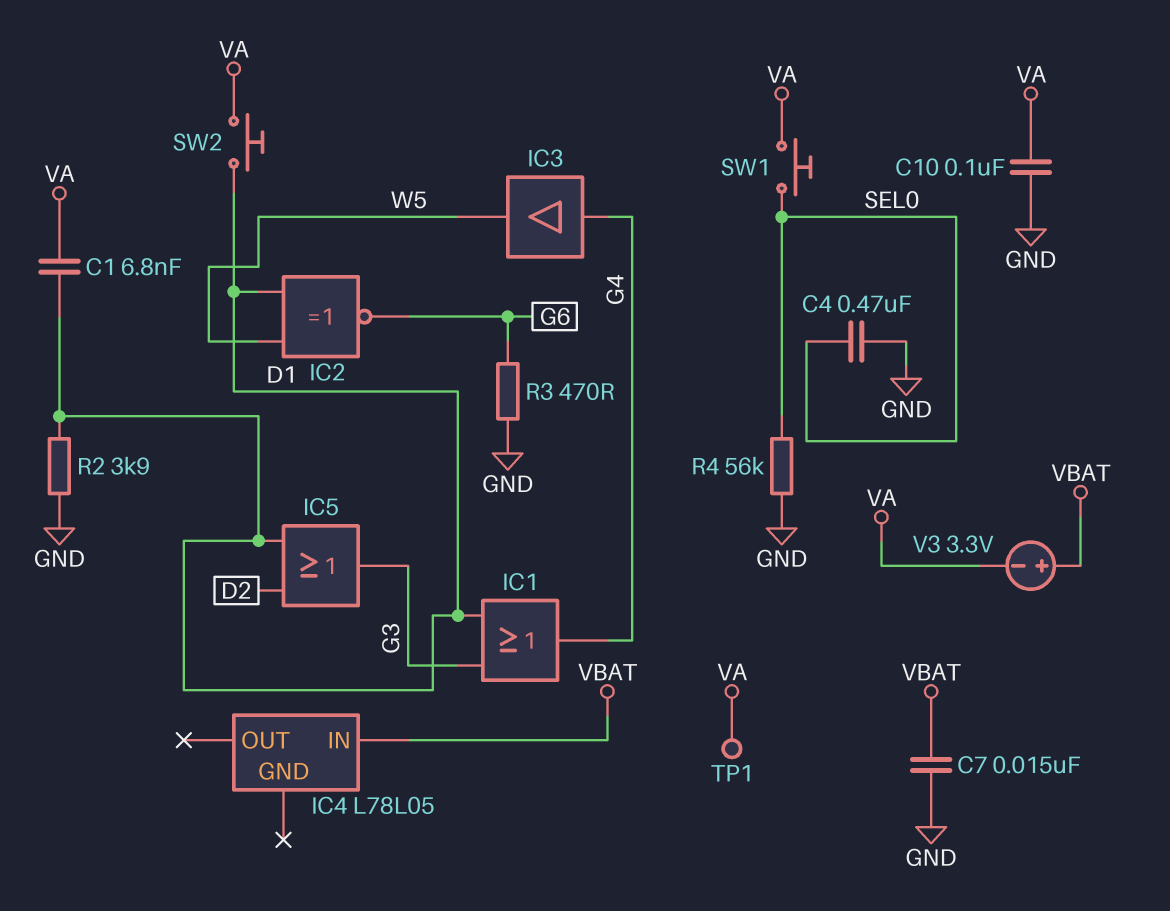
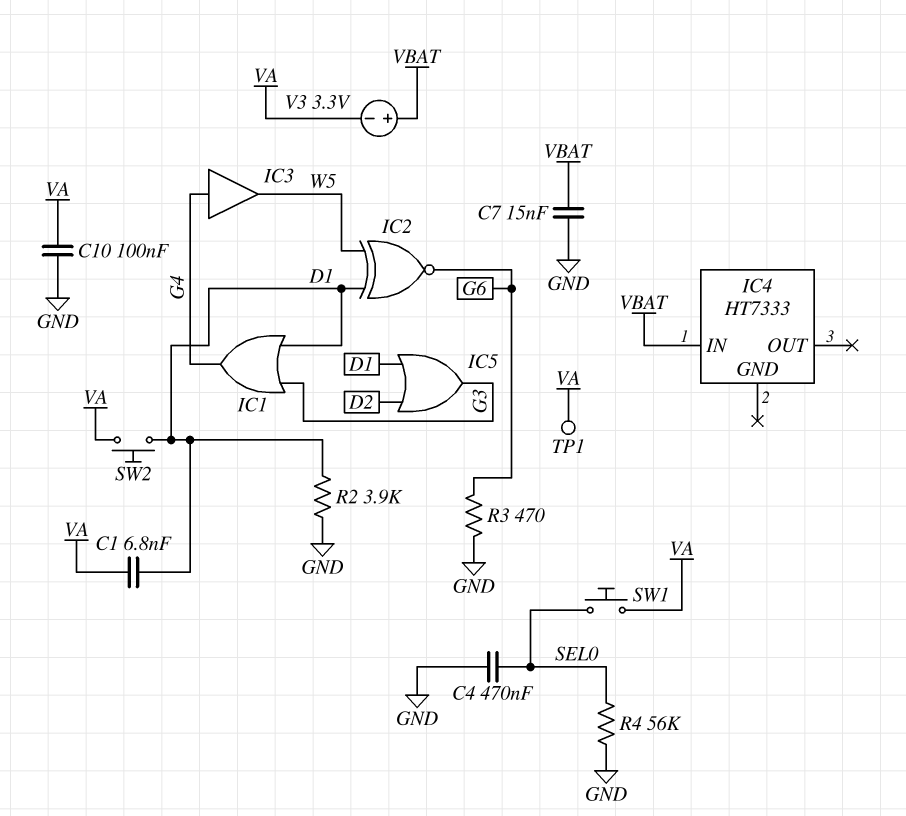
IC4: L78L05 -> HT7333

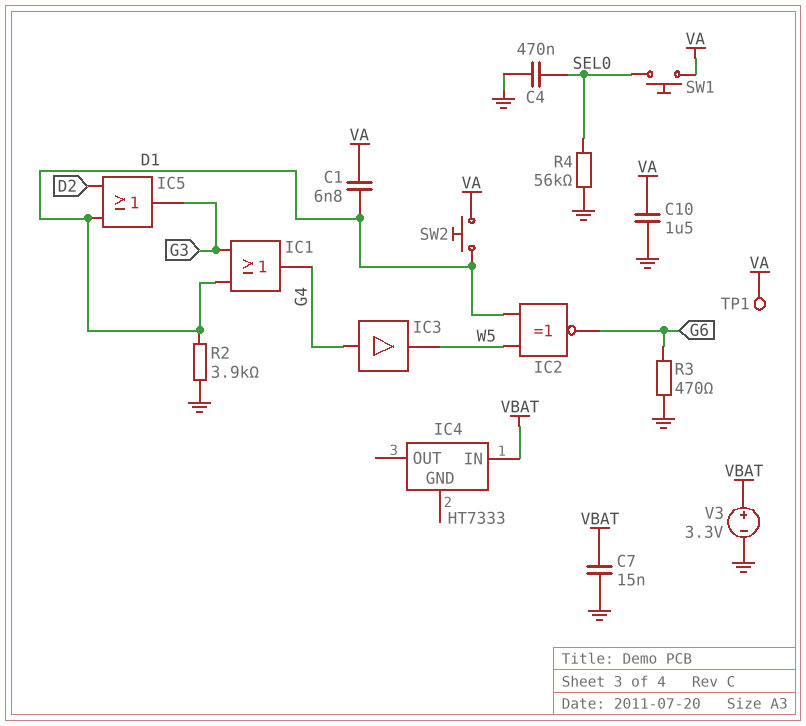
C10: 100nF (GND, VA) -> 1.5uF (GND, VA)
V3: 3.3V (plus VBAT, minus VA) -> 3.3V (plus VBAT, minus GND)

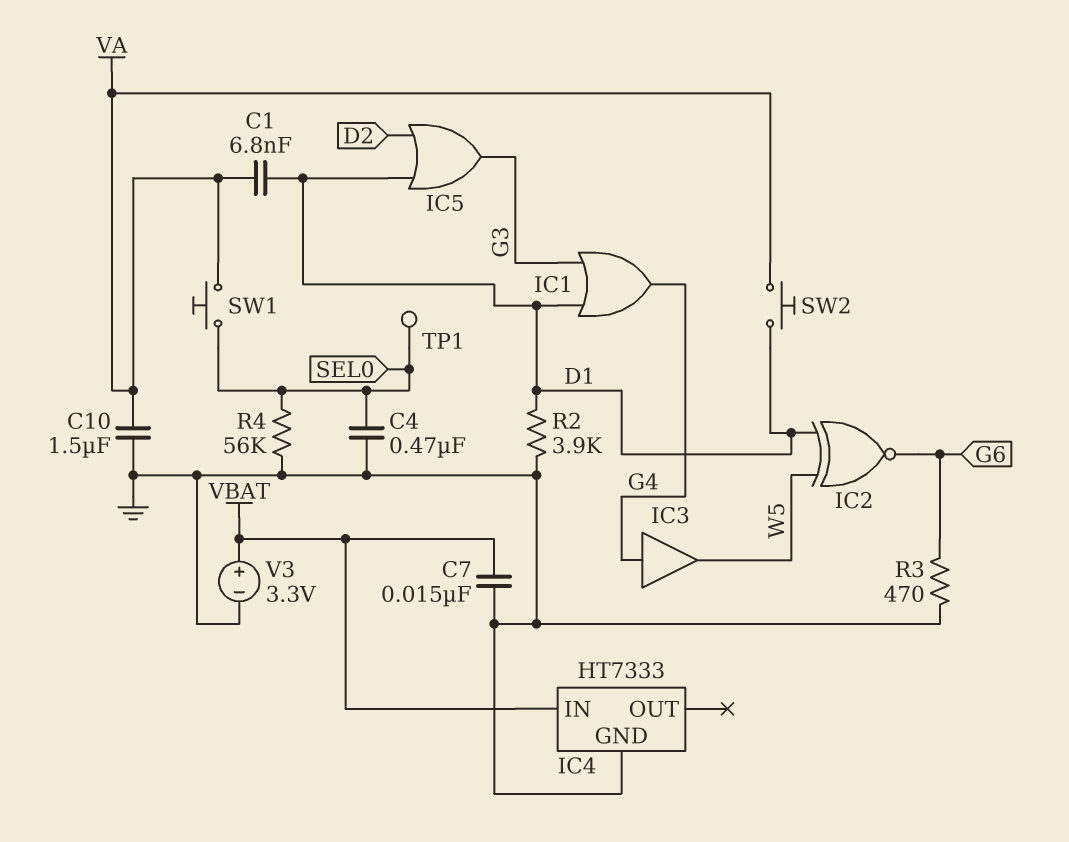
IC4 pin GND: none -> GND
TP1: test point (VA) -> test point (SEL0)

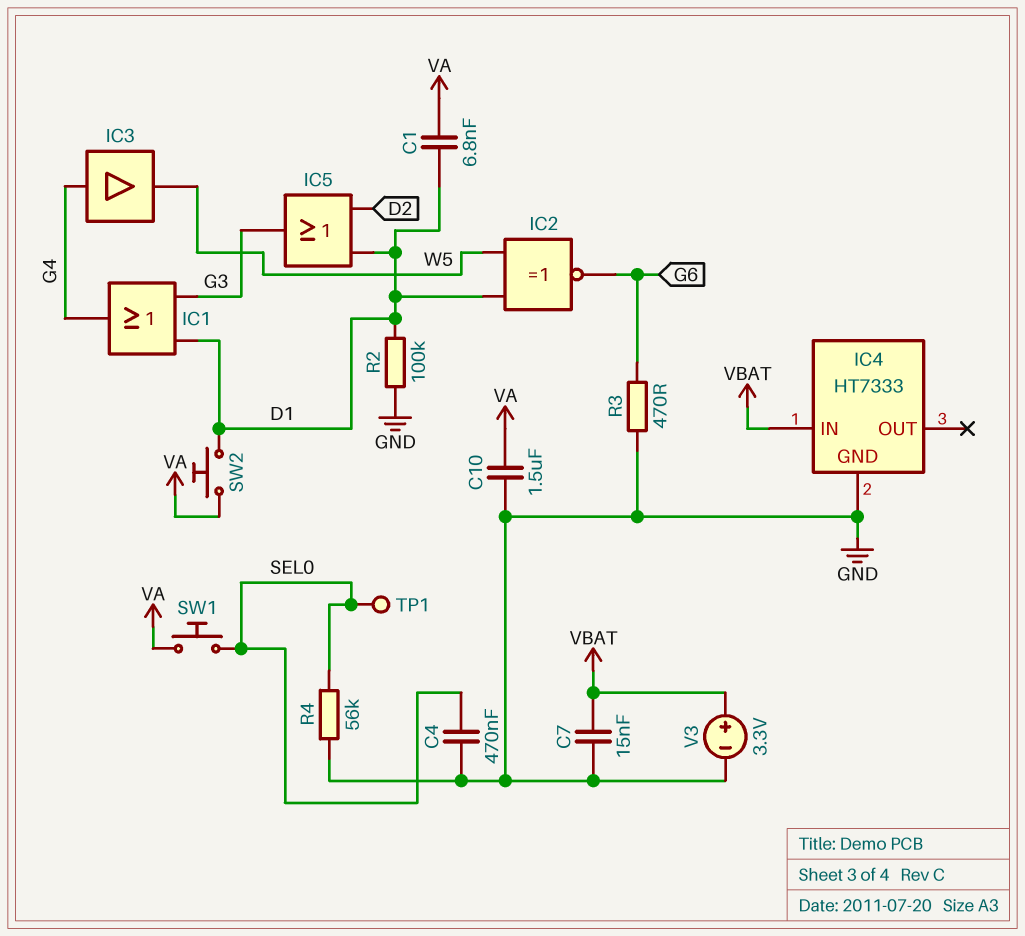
R2: 3.9k (D1, GND) -> 100k (D1, GND)

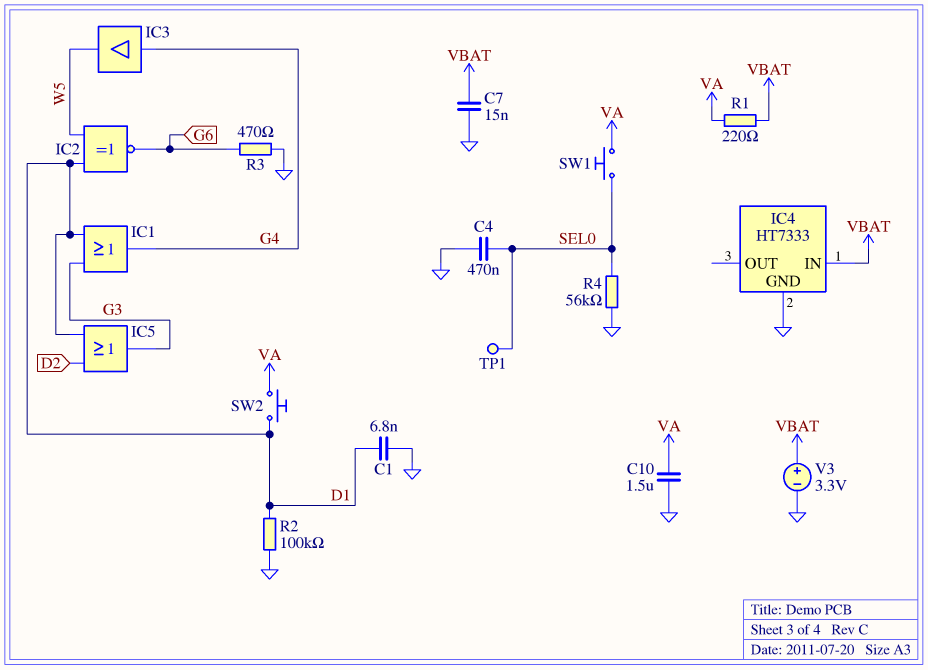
C1: 6.8nF (D1, VA) -> 6.8nF (D1, GND)
R1: none -> 220 (VA, VBAT)

